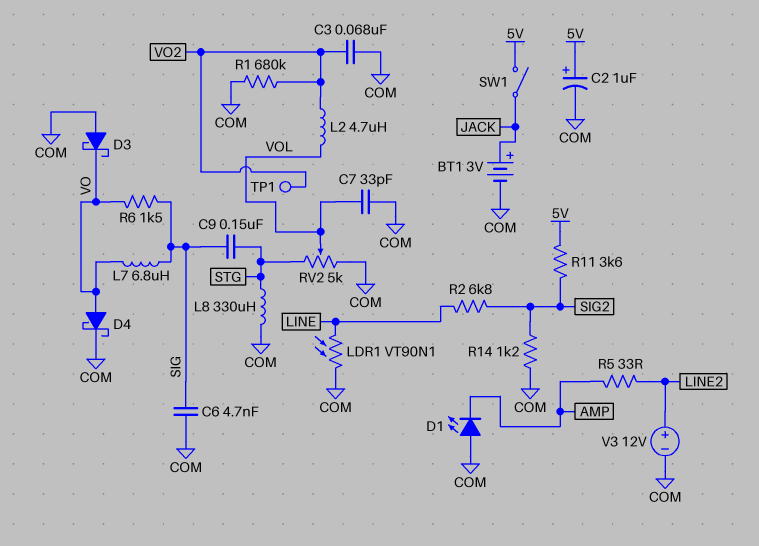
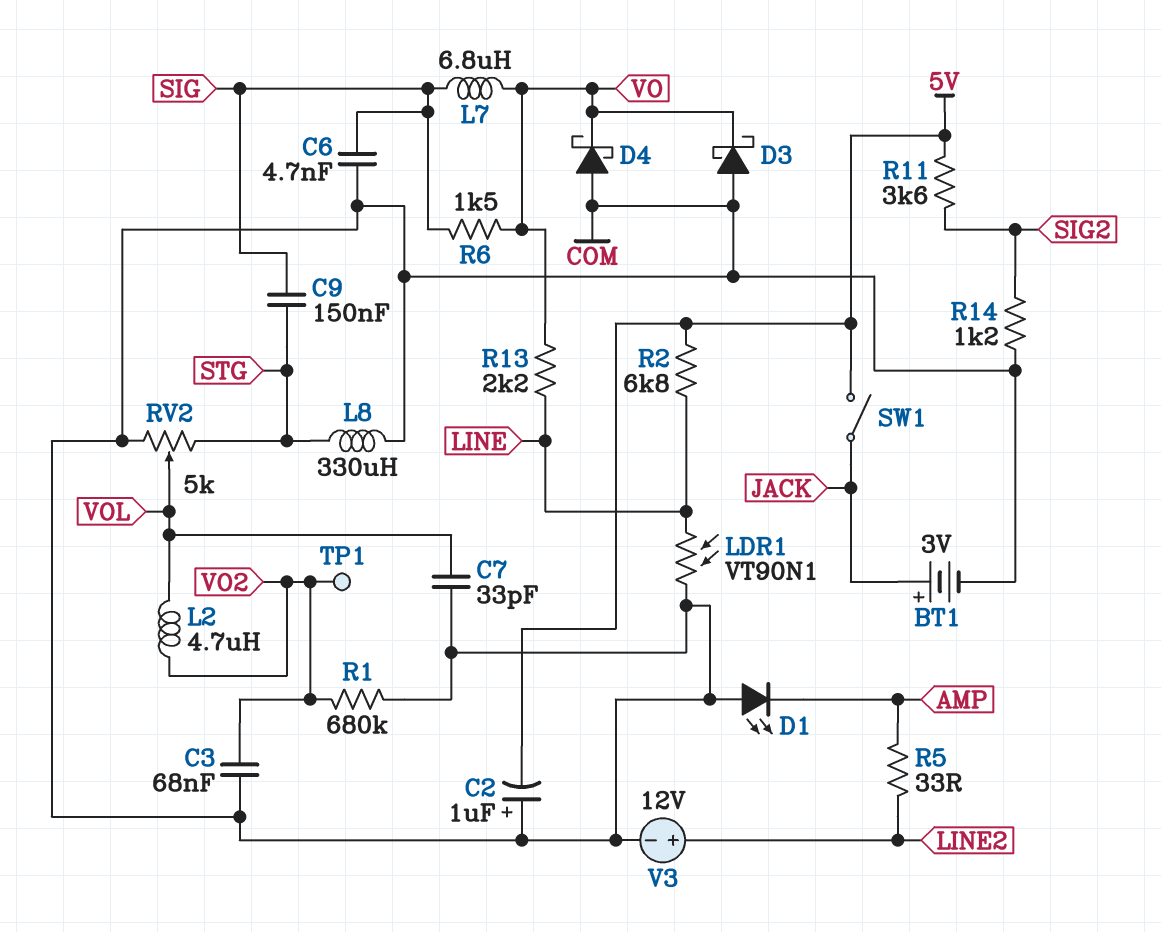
C2: 1uF (plus 5V, minus COM) -> 1uF (plus COM, minus 5V)
D4: schottky (A VO, K COM) -> schottky (A COM, K VO)
R2: 6.8k (LINE, SIG2) -> 6.8k (5V, LINE)
R13: none -> 2.2k (LINE, VO)

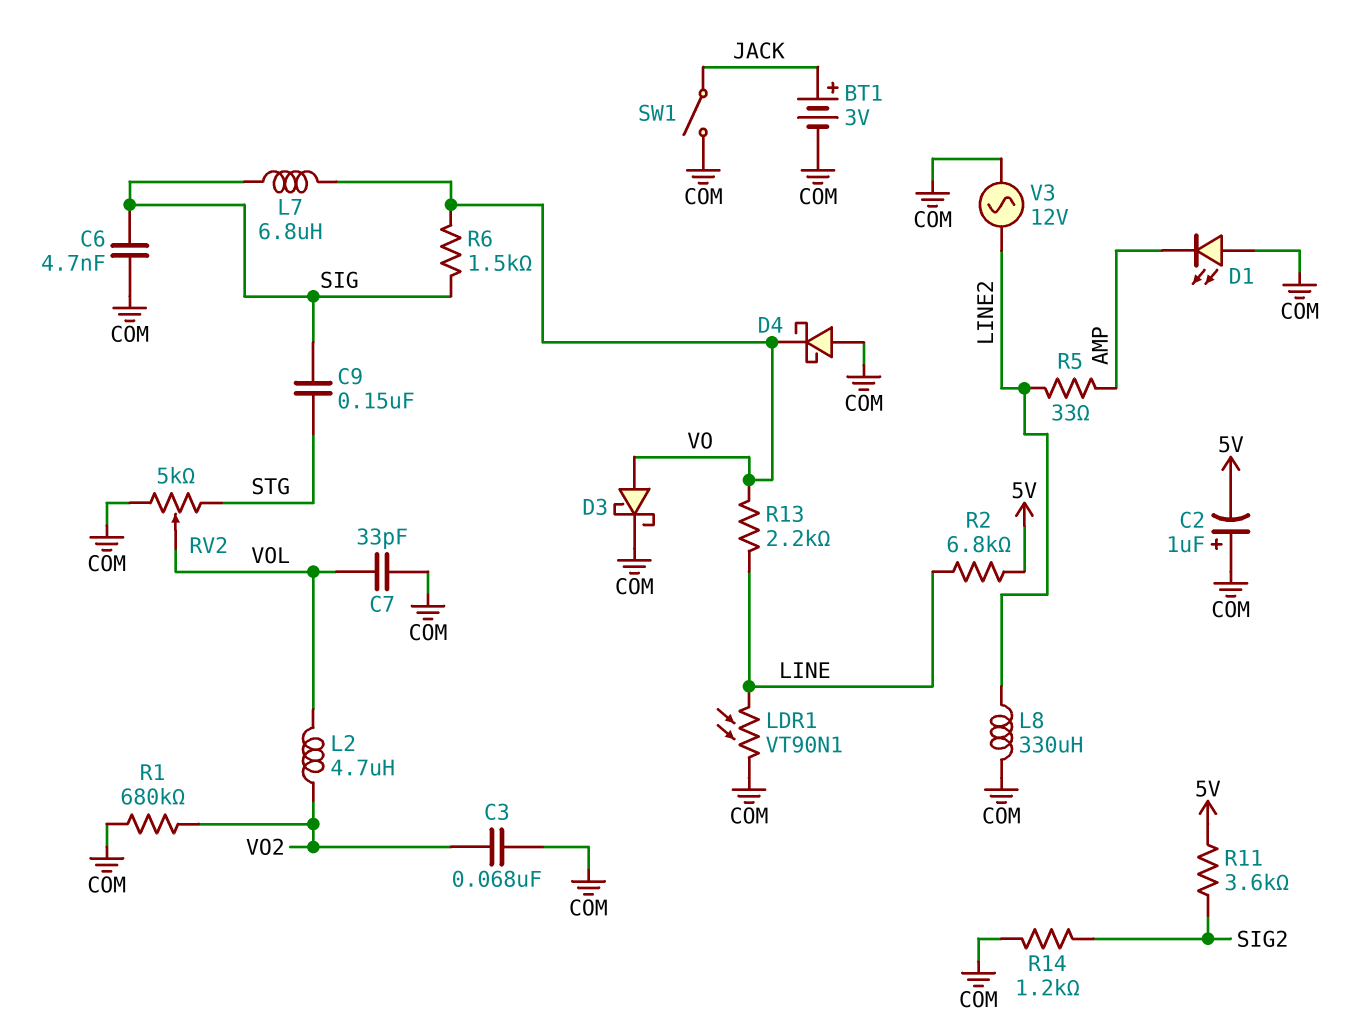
D3: schottky (A COM, K VO) -> schottky (A VO, K COM)
L8: 330uH (COM, STG) -> 330uH (COM, LINE2)
SW1: switch (5V, JACK) -> switch (COM, JACK)
TP1: test point (VO2) -> none
V3: 12V (plus LINE2, minus COM) -> AC 12V (COM, LINE2)

